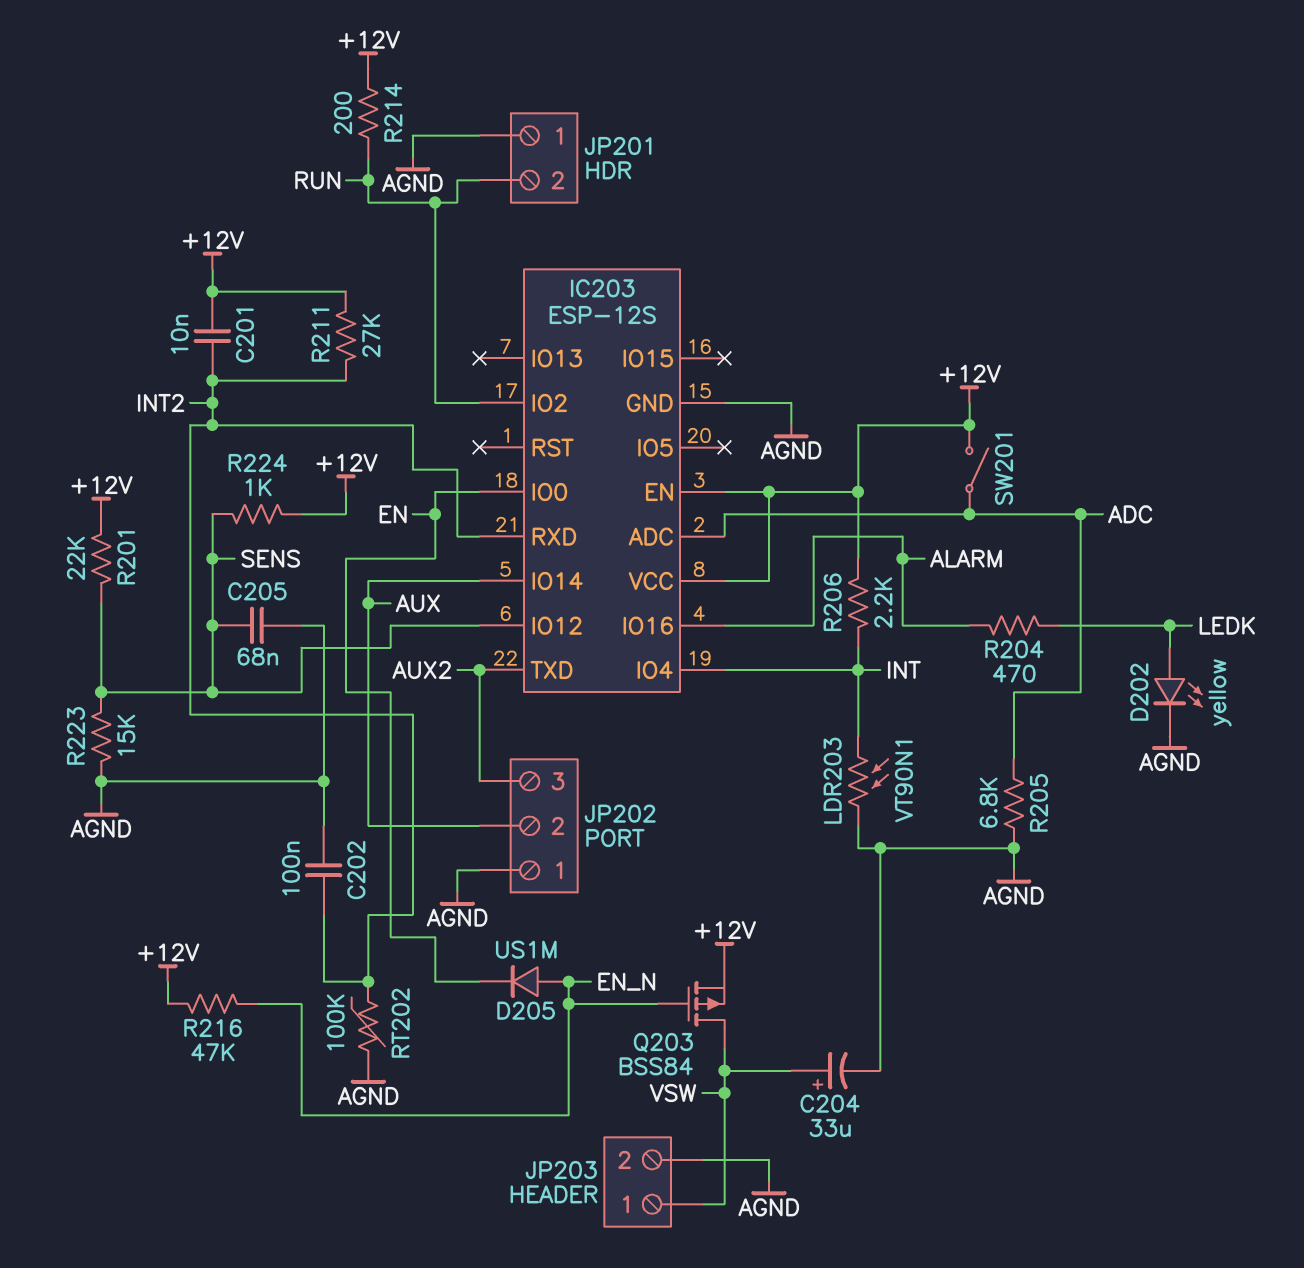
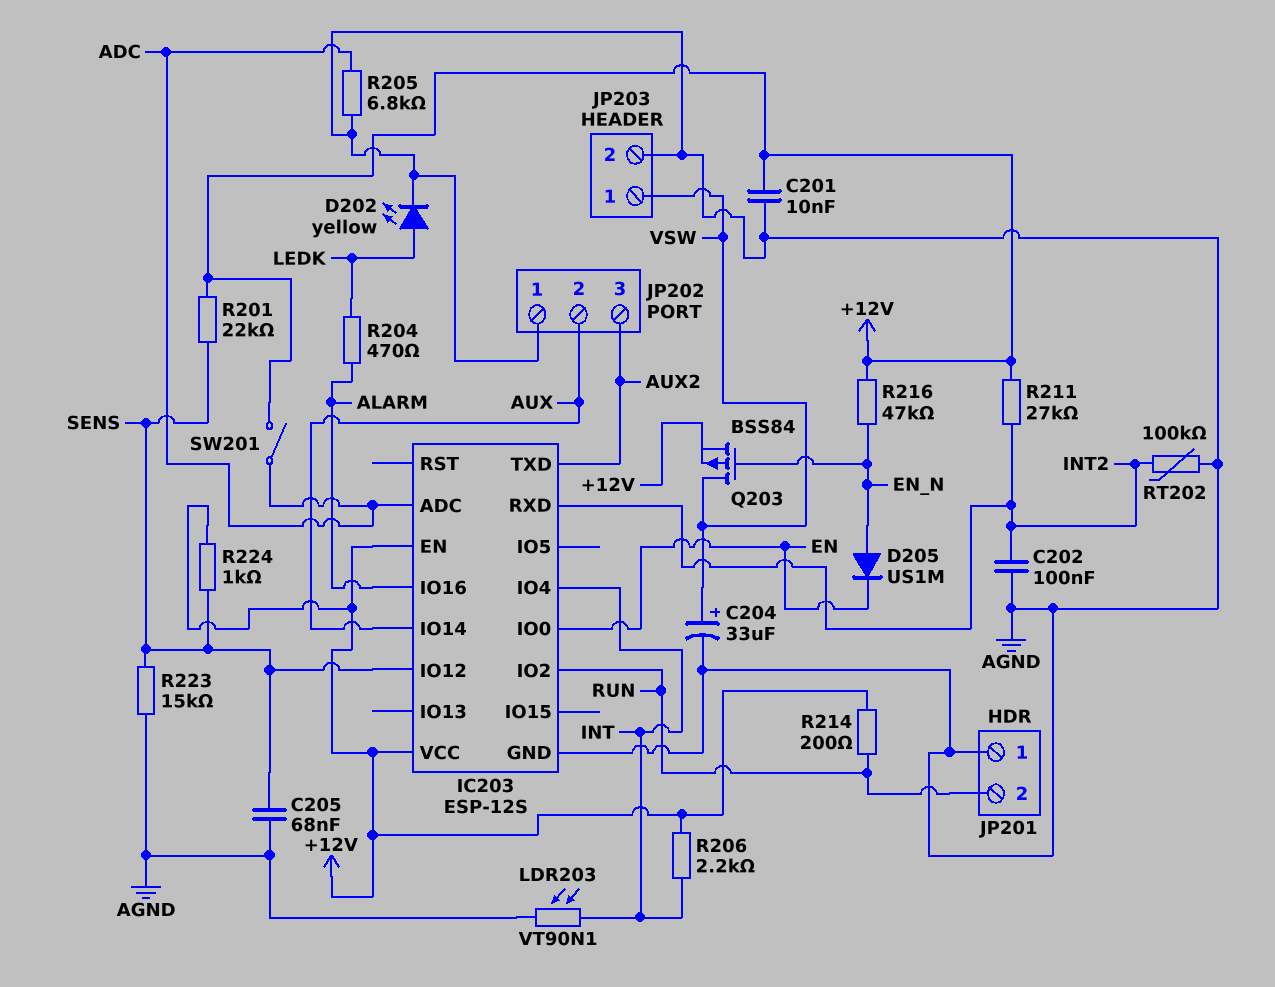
C201: 10nF (+12V, INT2) -> 10nF (+12V, AGND)

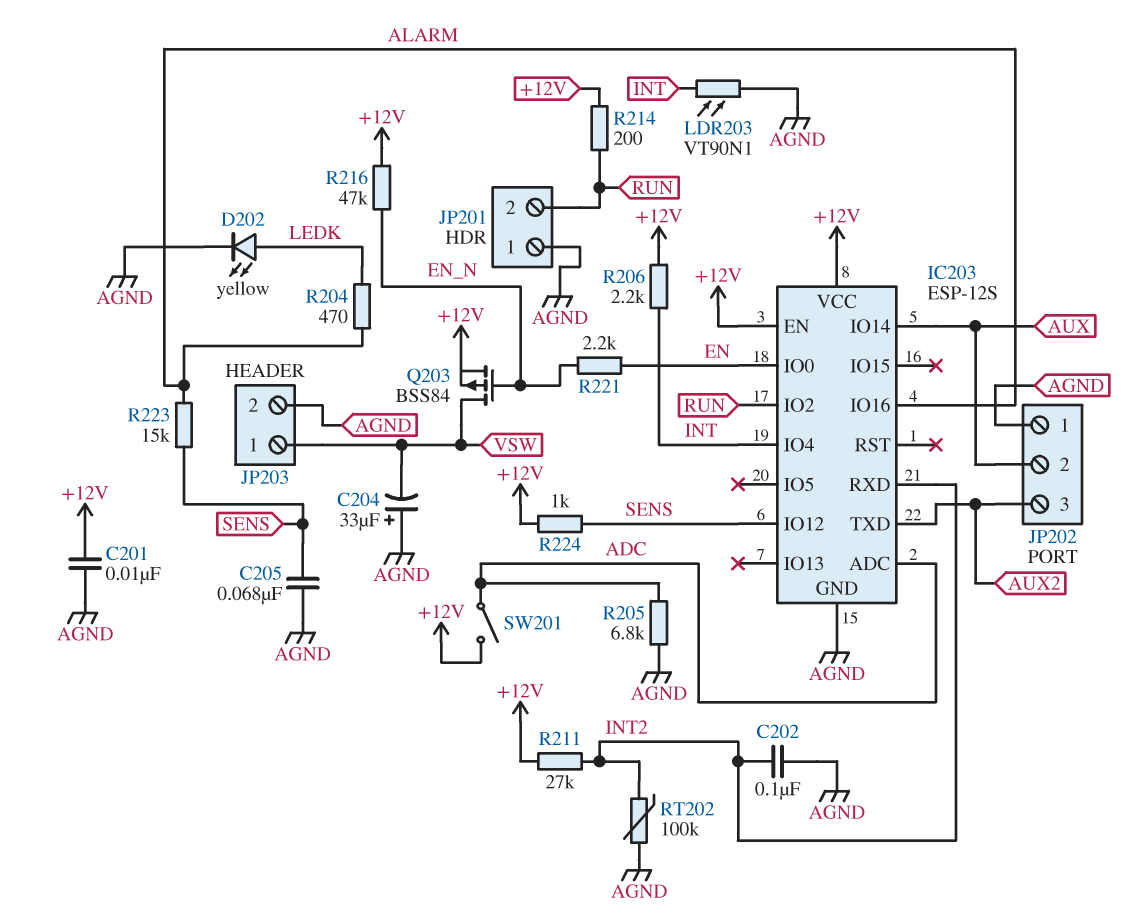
C204: 33uF (plus VSW, minus AGND) -> 33uF (plus AGND, minus VSW)
D205: diode US1M (A EN_N, K EN) -> none
R201: 22k (+12V, SENS) -> none
R221: none -> 2.2k (EN, EN_N)
R223: 15k (AGND, SENS) -> 15k (ALARM, SENS)

